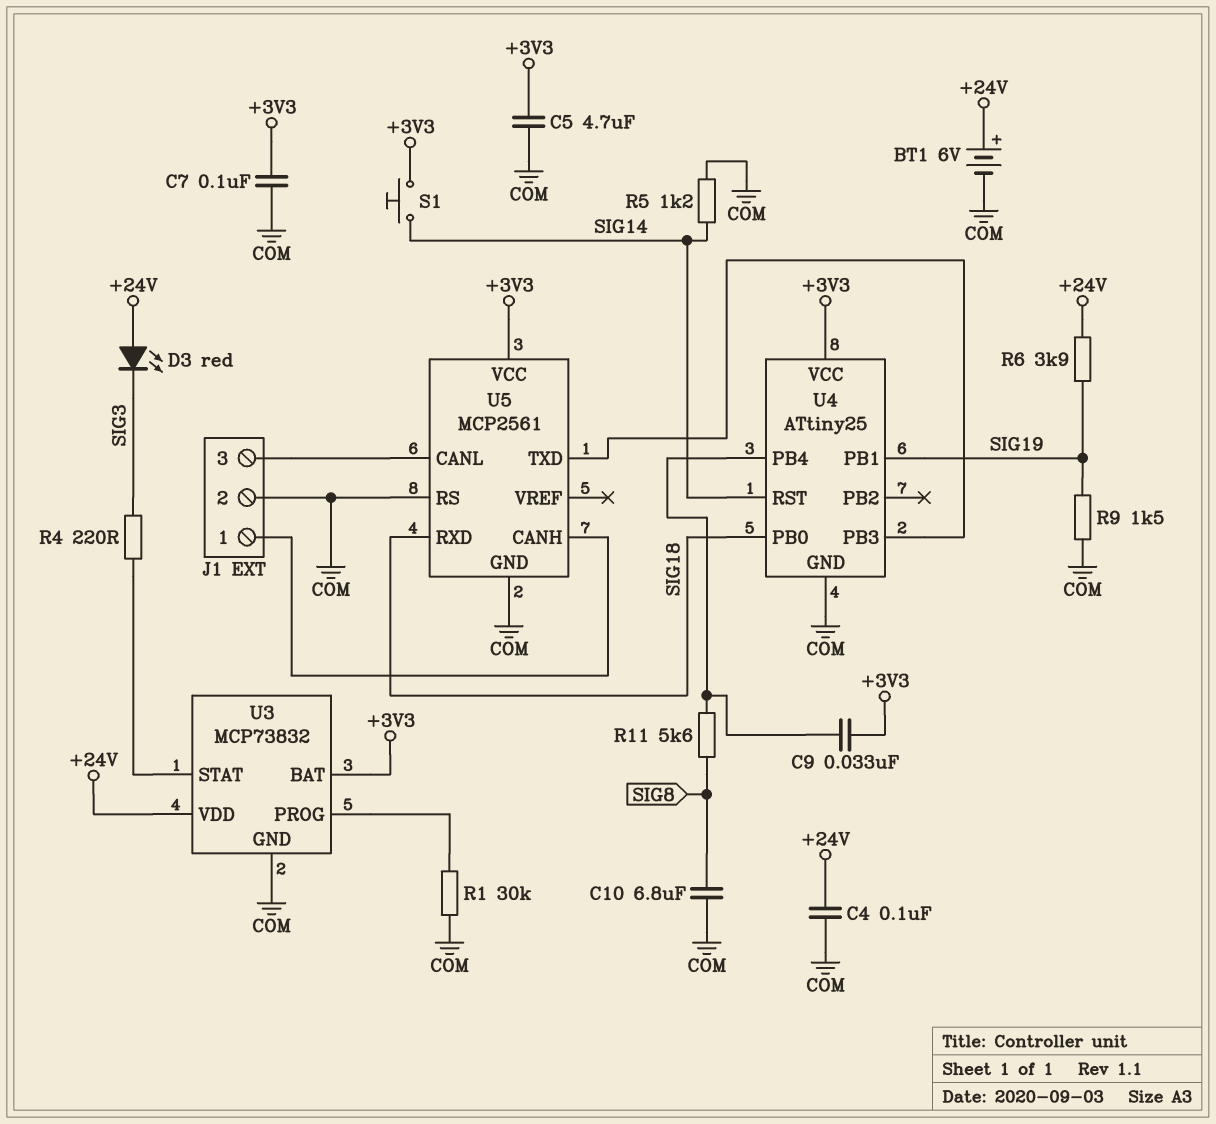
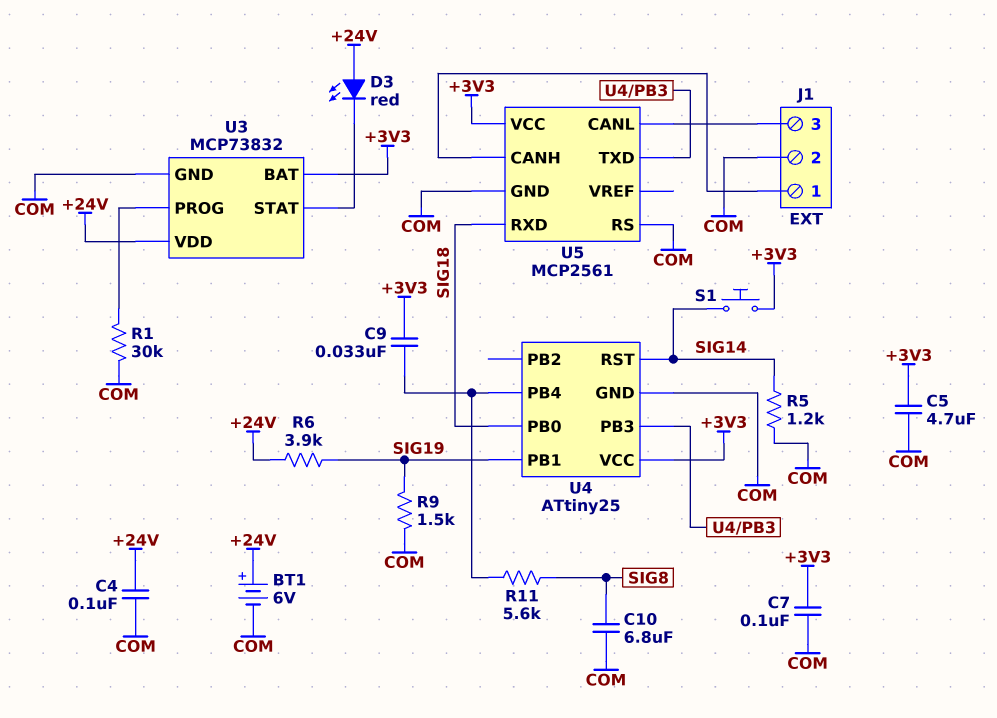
D3: LED red (A +24V, K SIG3) -> LED red (A +24V, K U3/STAT)
R4: 220 (SIG3, U3/STAT) -> none

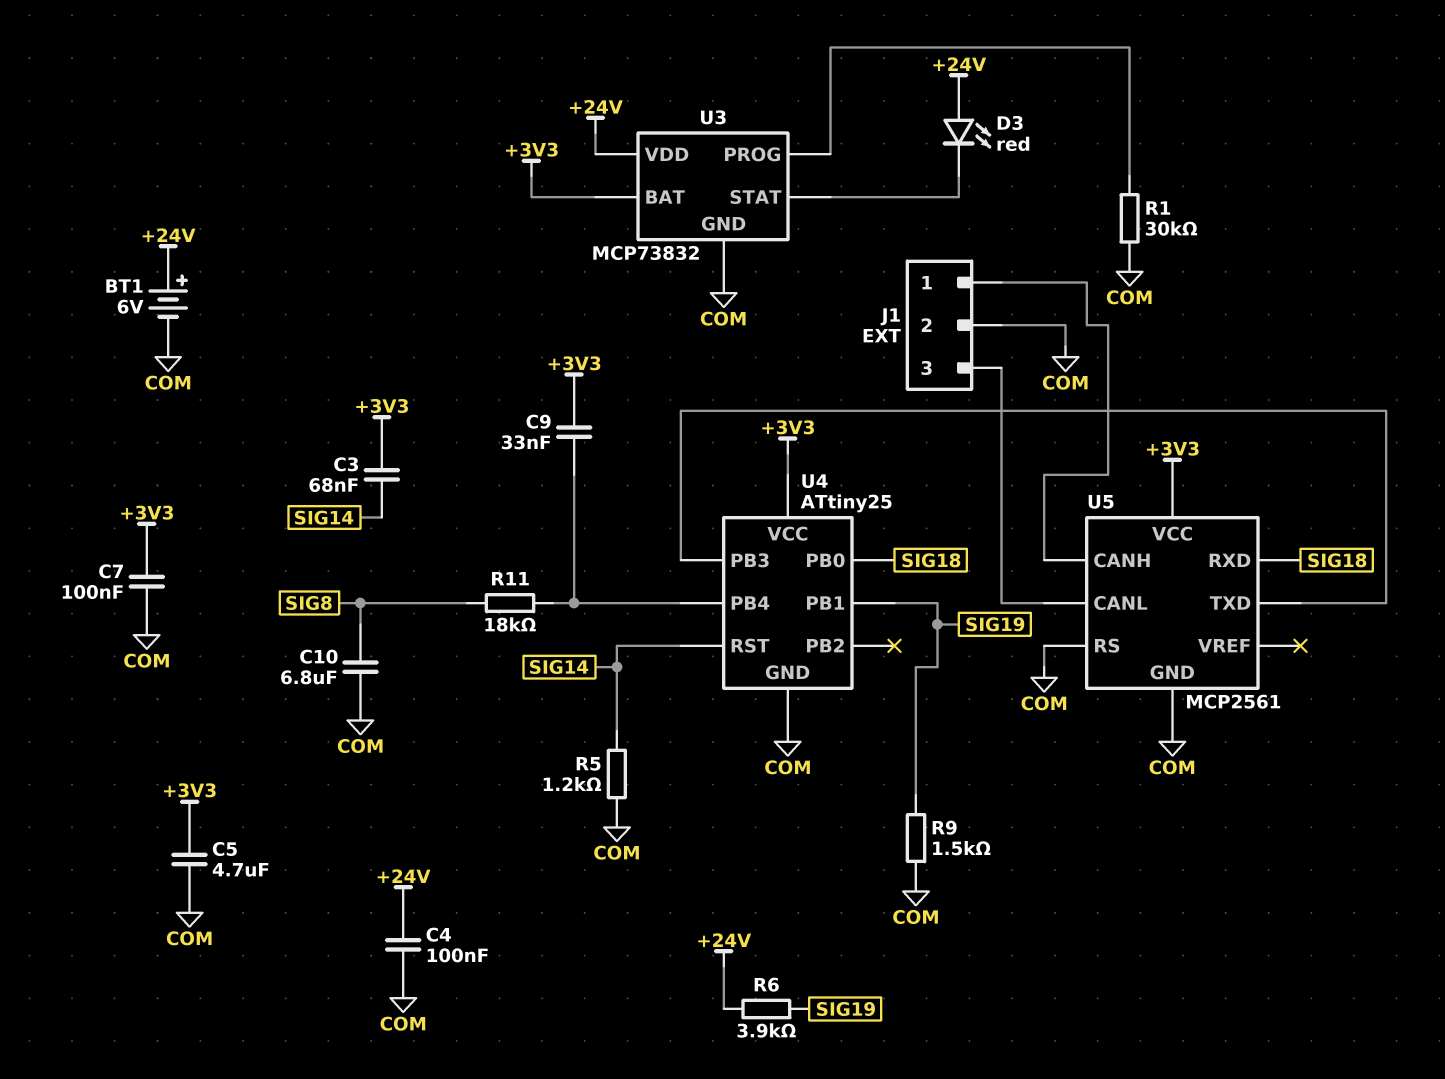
C3: none -> 68nF (+3V3, SIG14)
R11: 5.6k (SIG8, U4/PB4) -> 18k (SIG8, U4/PB4)
S1: button (+3V3, SIG14) -> none

